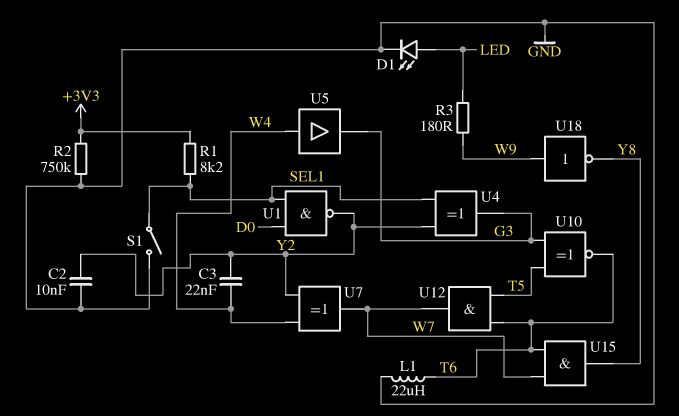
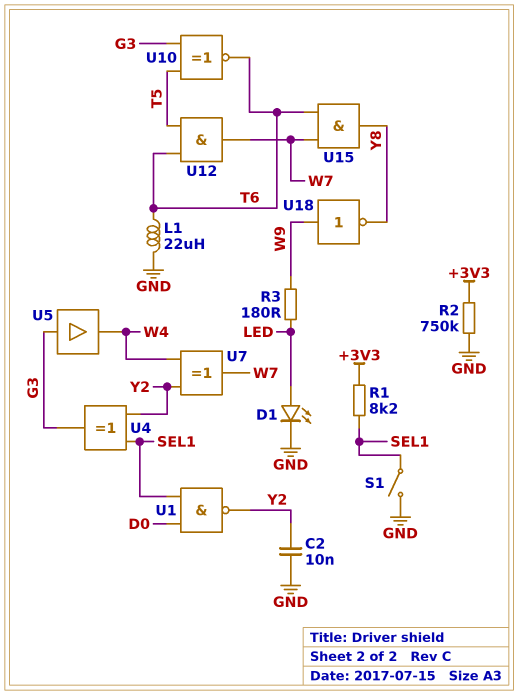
C3: 22nF (W4, Y2) -> none
U5: buffer (in W4, out G3) -> buffer (in G3, out W4)

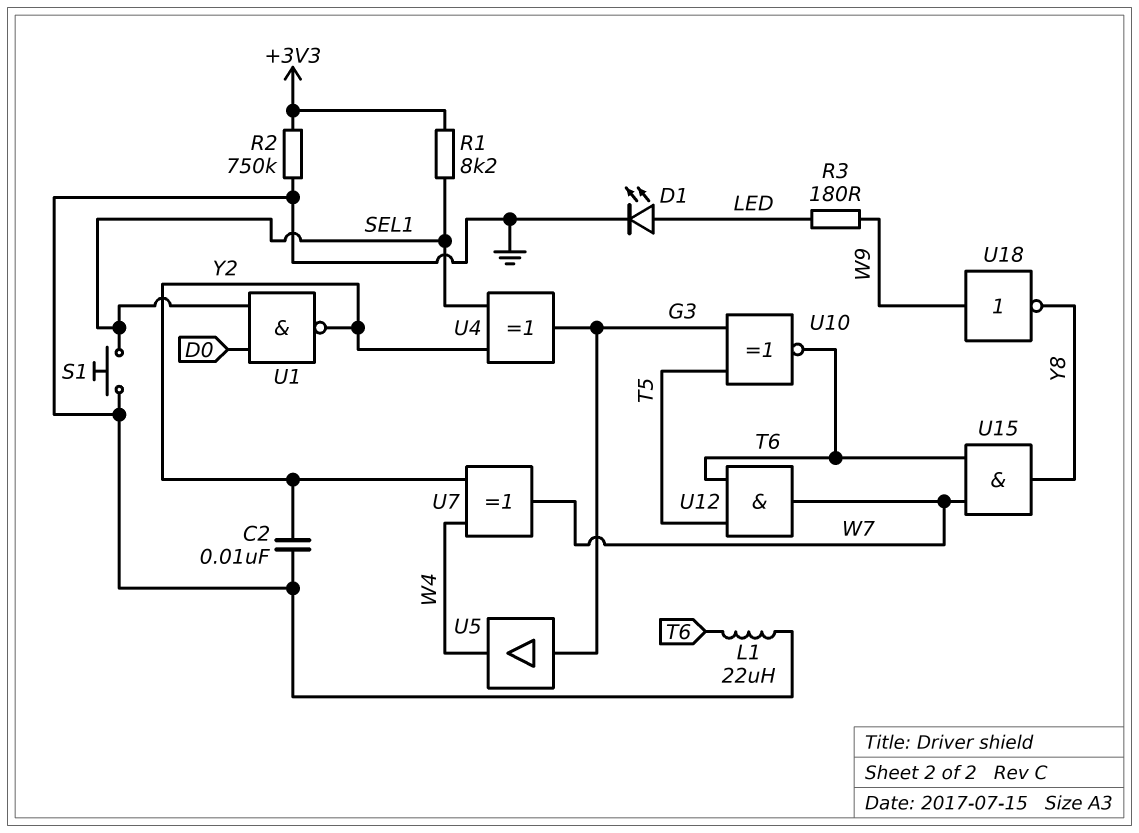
S1: switch (GND, SEL1) -> button (GND, SEL1)

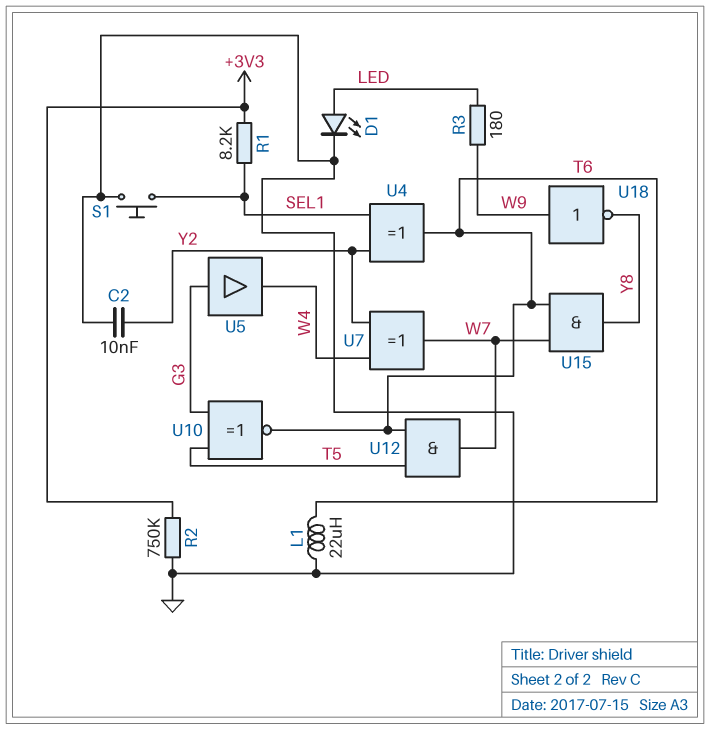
U1: NAND (in D0, in SEL1, out Y2) -> none
U4: XOR (in SEL1, in Y2, out G3) -> XOR (in SEL1, in Y2, out T6)

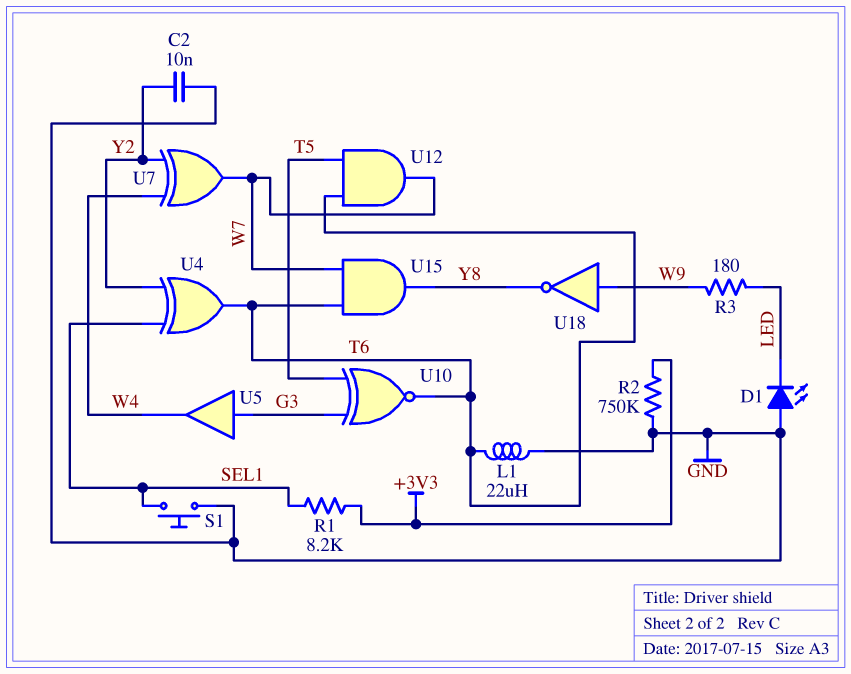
D1: LED (A LED, K GND) -> LED (A GND, K LED)

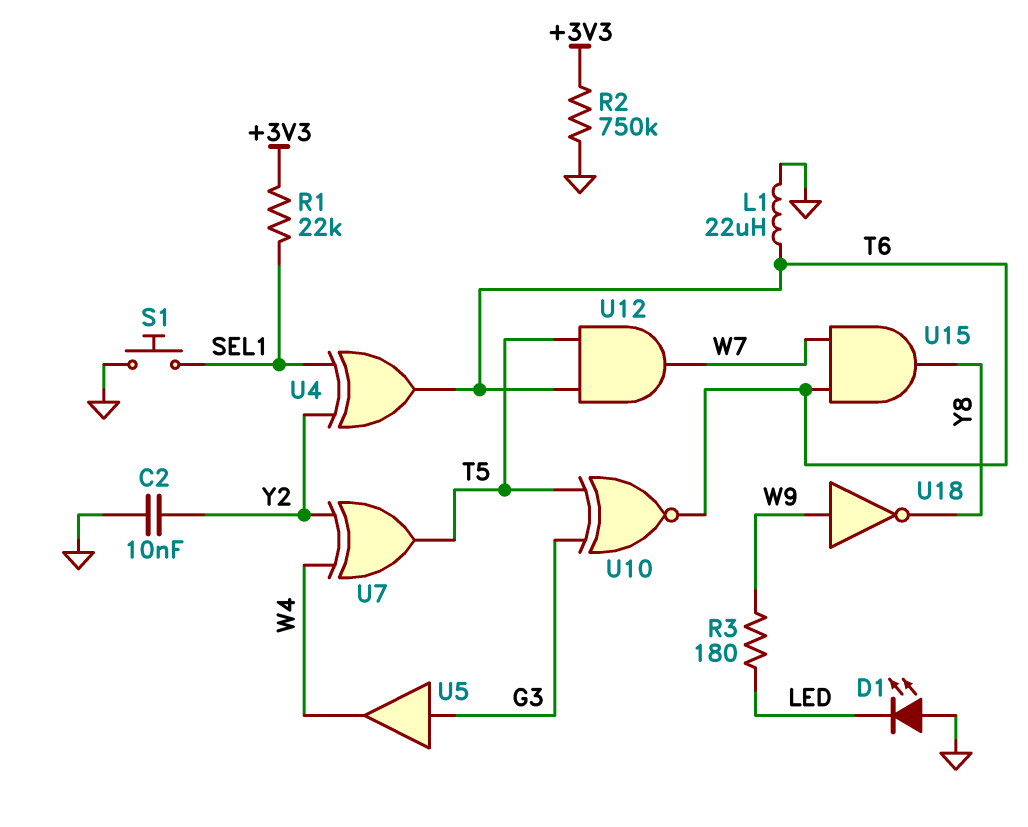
R1: 8.2k (+3V3, SEL1) -> 22k (+3V3, SEL1)
U7: XOR (in W4, in Y2, out W7) -> XOR (in W4, in Y2, out T5)

